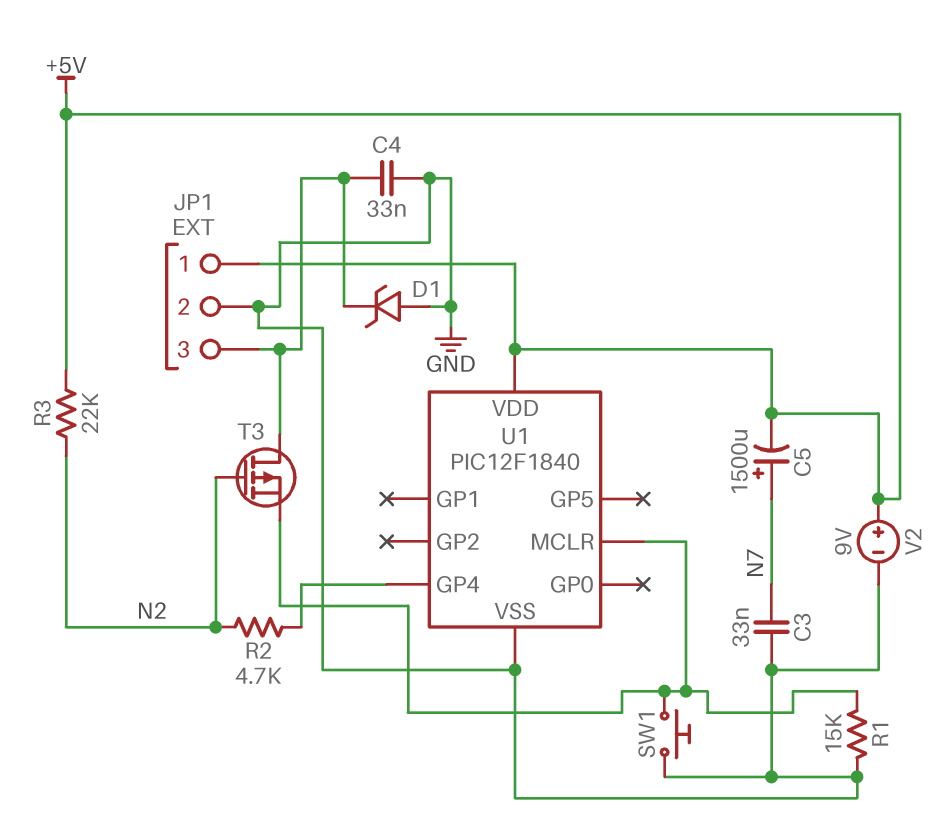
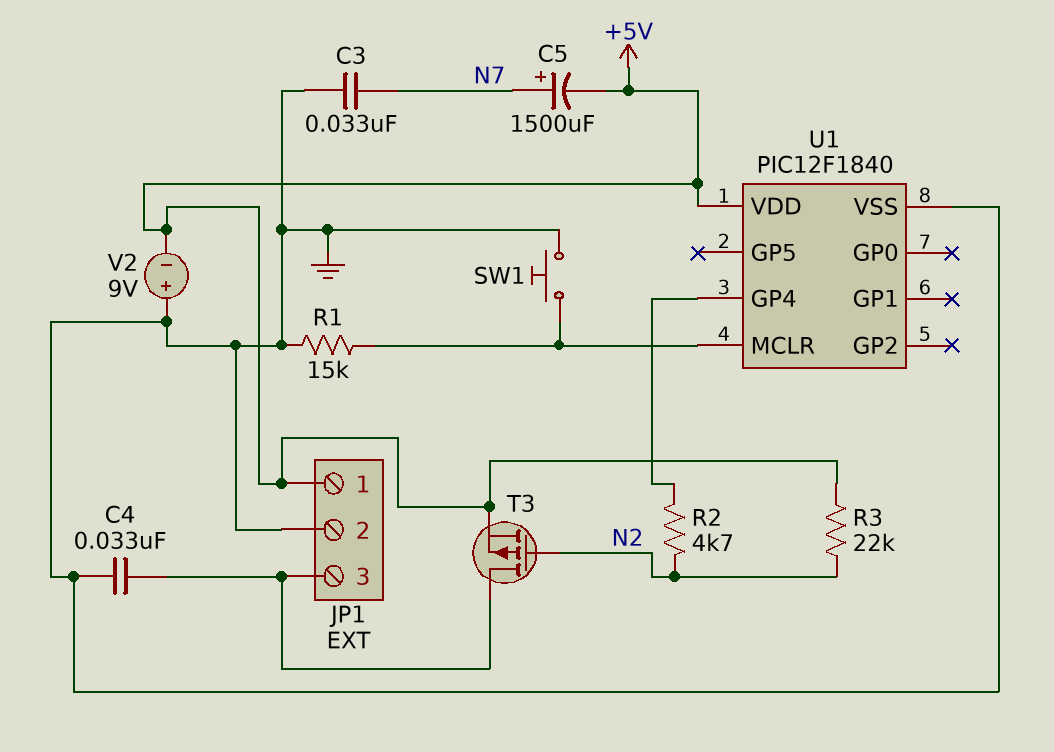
D1: zener (A GND, K JP1/3) -> none
T3: PMOS (G N2, D JP1/3, S U1/MCLR) -> PMOS (G N2, D JP1/3, S +5V)
V2: 9V (plus +5V, minus GND) -> 9V (plus GND, minus +5V)

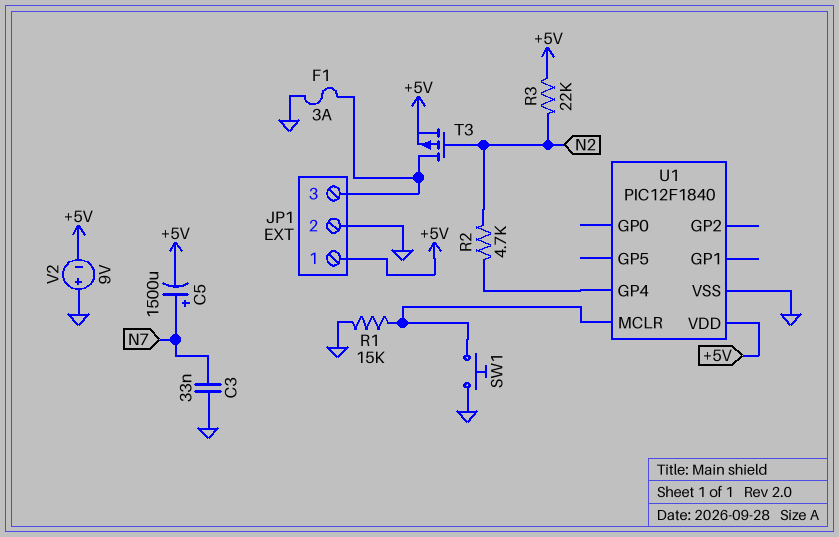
C4: 33nF (GND, JP1/3) -> none
F1: none -> 3A (GND, JP1/3)

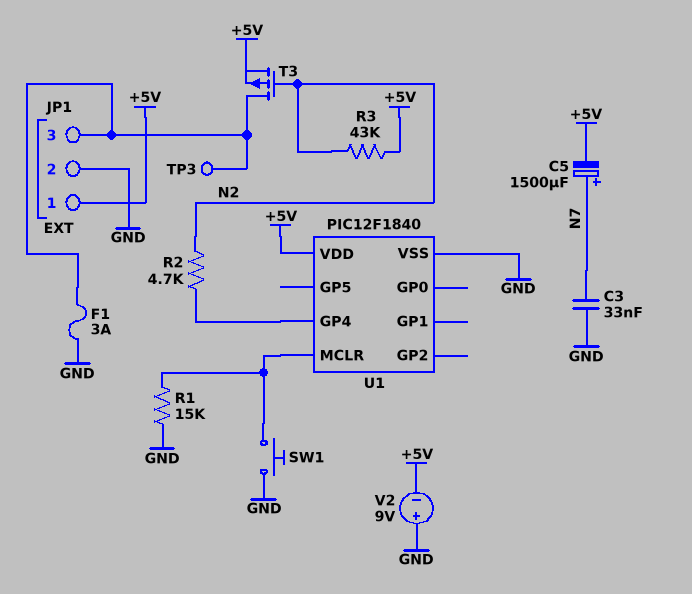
R3: 22k (+5V, N2) -> 43k (+5V, N2)
TP3: none -> test point (JP1/3)

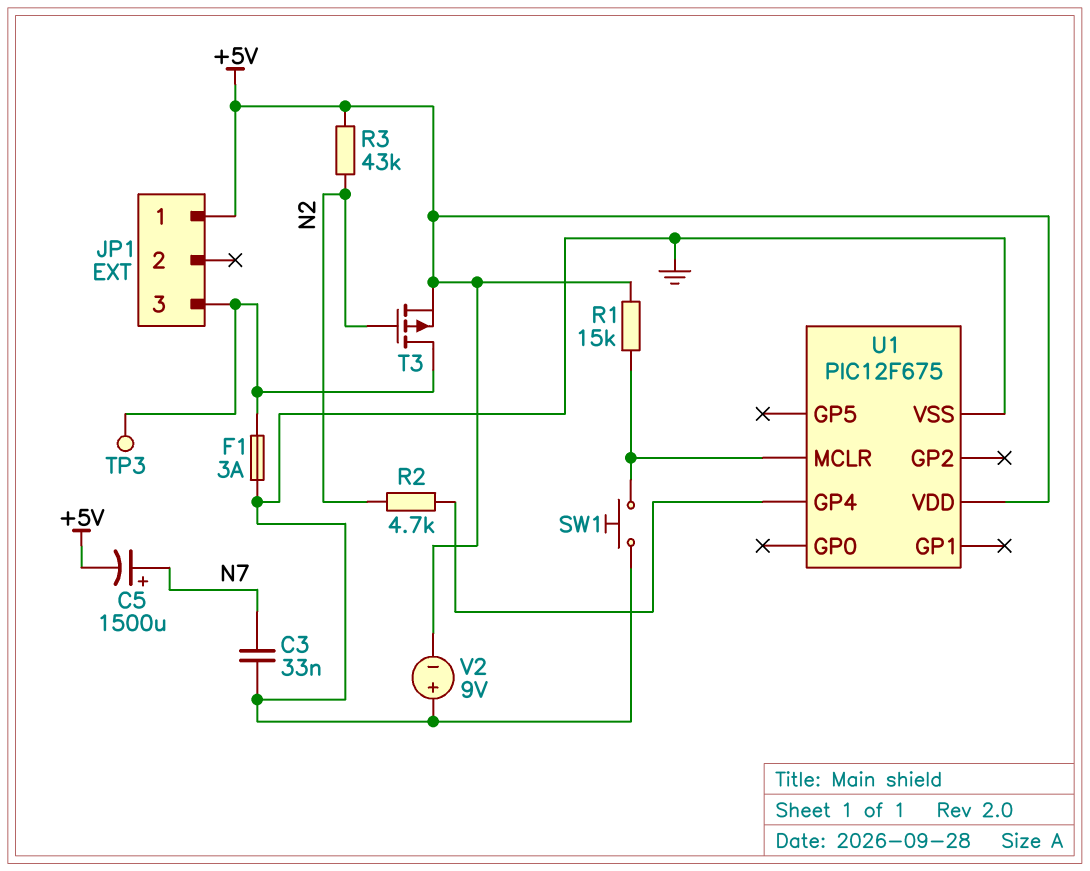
JP1 pin 2: GND -> none
R1: 15k (GND, U1/MCLR) -> 15k (+5V, U1/MCLR)
U1: PIC12F1840 -> PIC12F675

